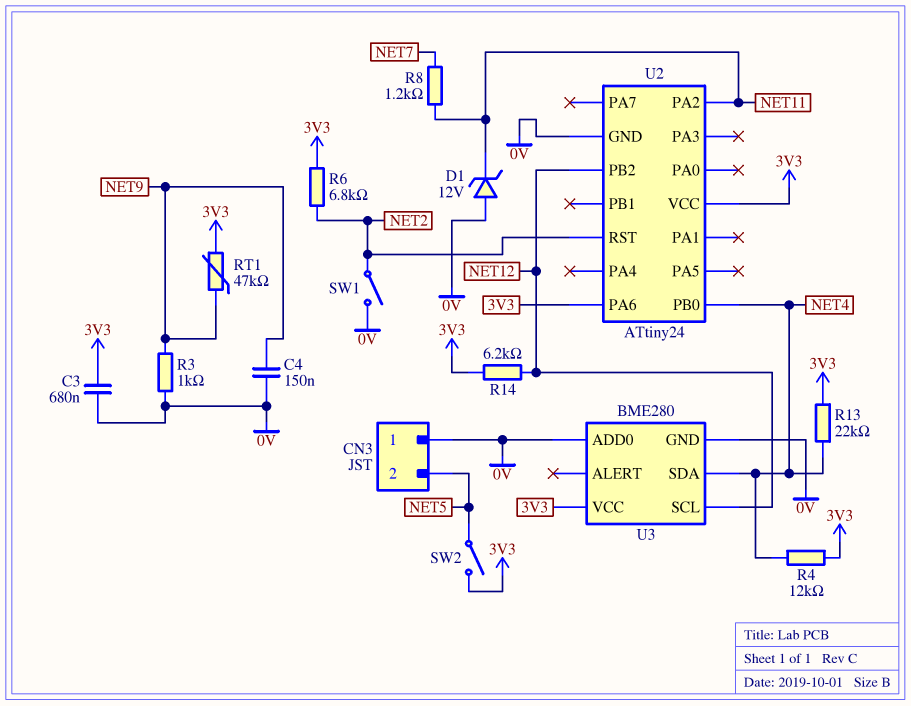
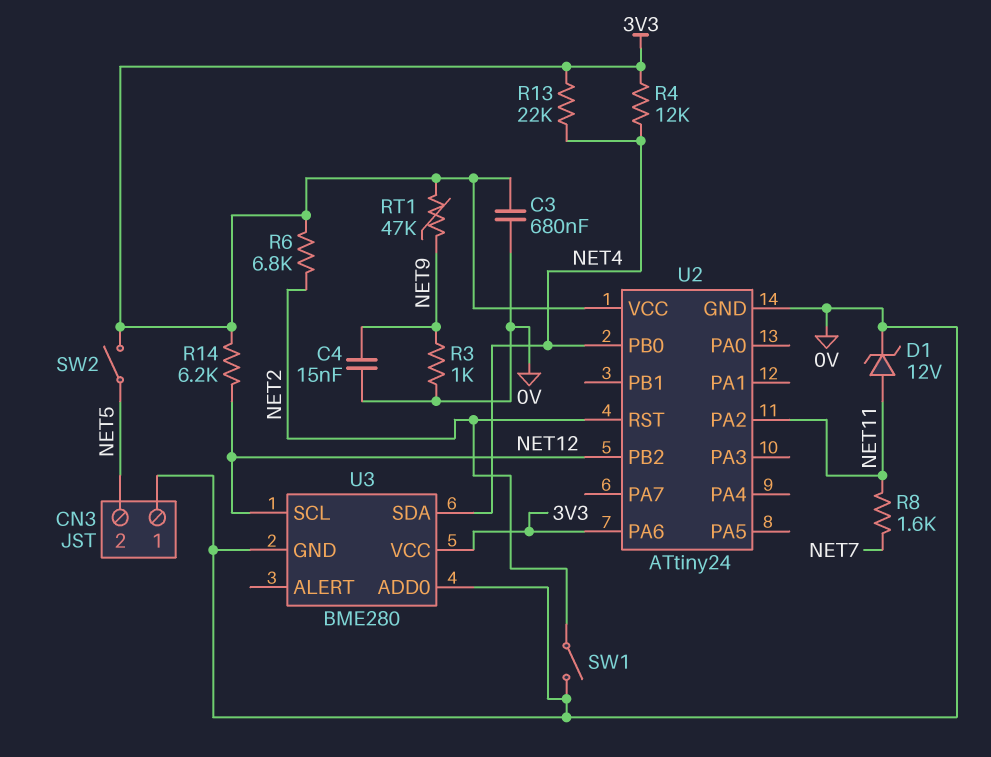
C4: 150nF (0V, NET9) -> 15nF (0V, NET9)
D1: zener 12V (A 0V, K NET11) -> zener 12V (A NET11, K 0V)
R8: 1.2k (NET7, NET11) -> 1.6k (NET7, NET11)

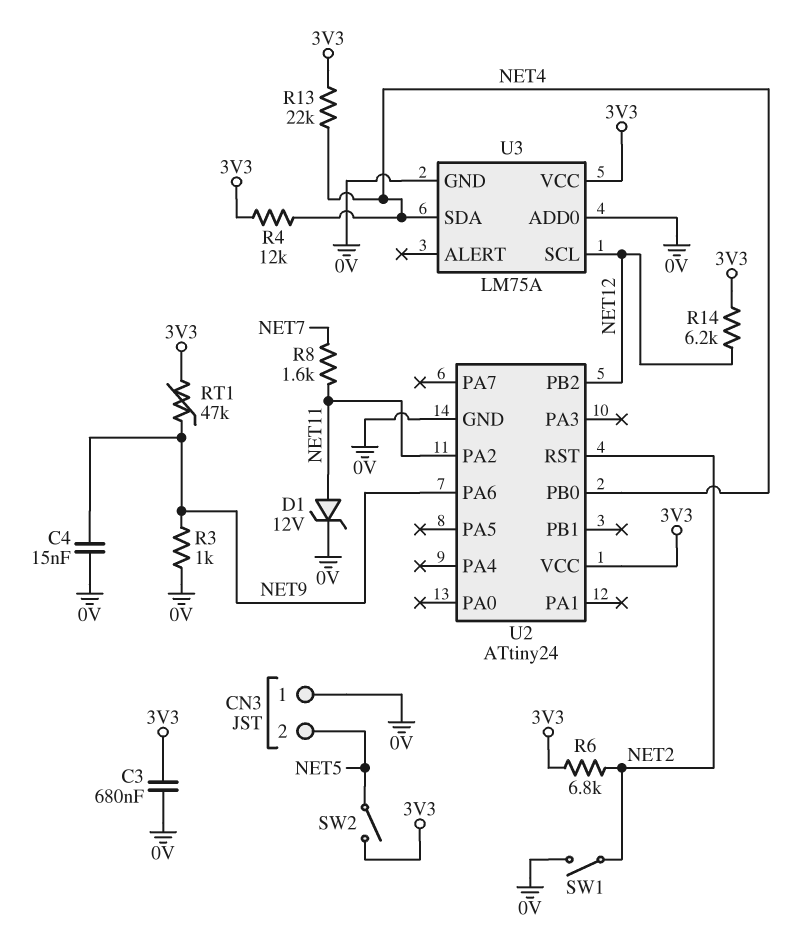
U2 pin PA6: 3V3 -> NET9
U3: BME280 -> LM75A

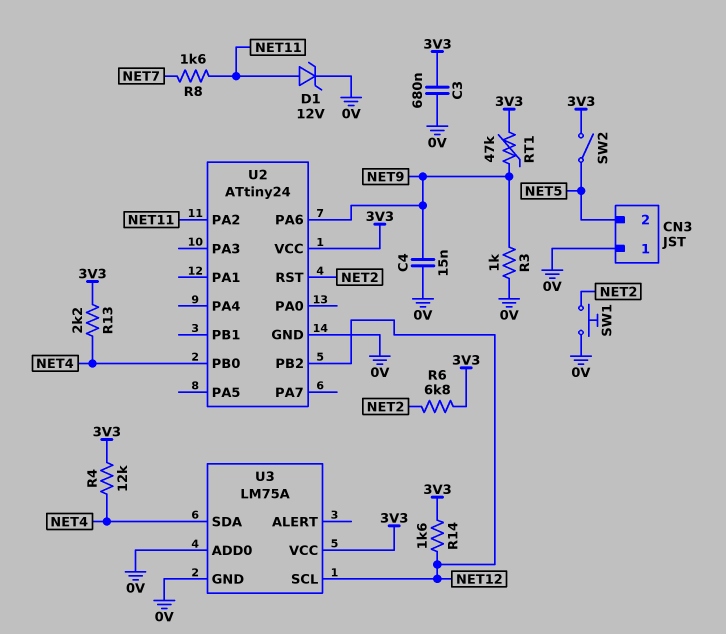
R13: 22k (3V3, NET4) -> 2.2k (3V3, NET4)
R14: 6.2k (3V3, NET12) -> 1.6k (3V3, NET12)
SW1: switch (0V, NET2) -> button (0V, NET2)

